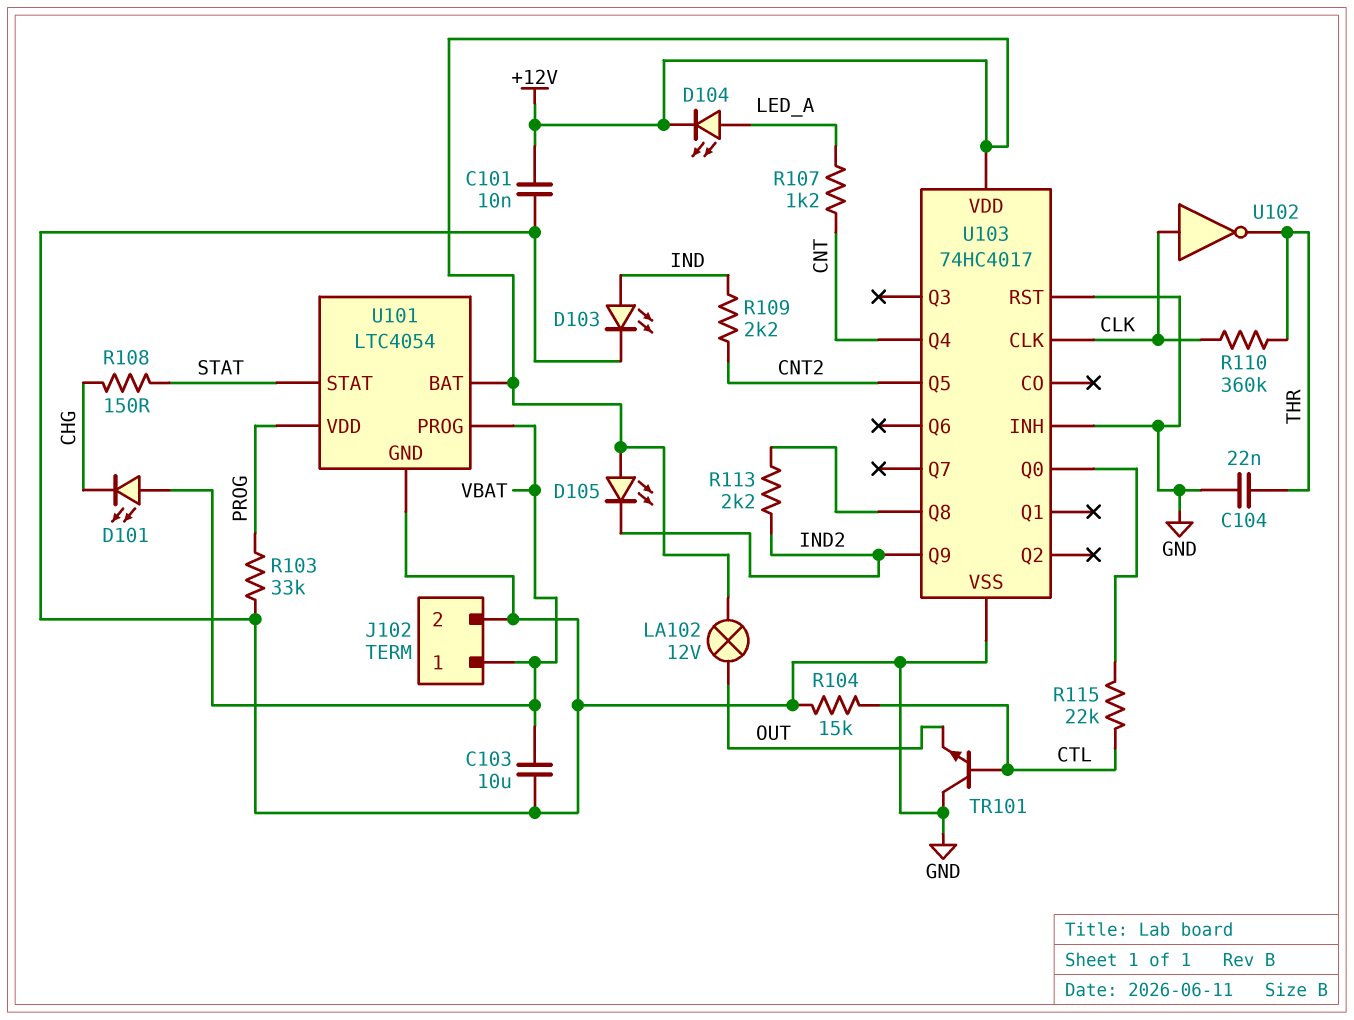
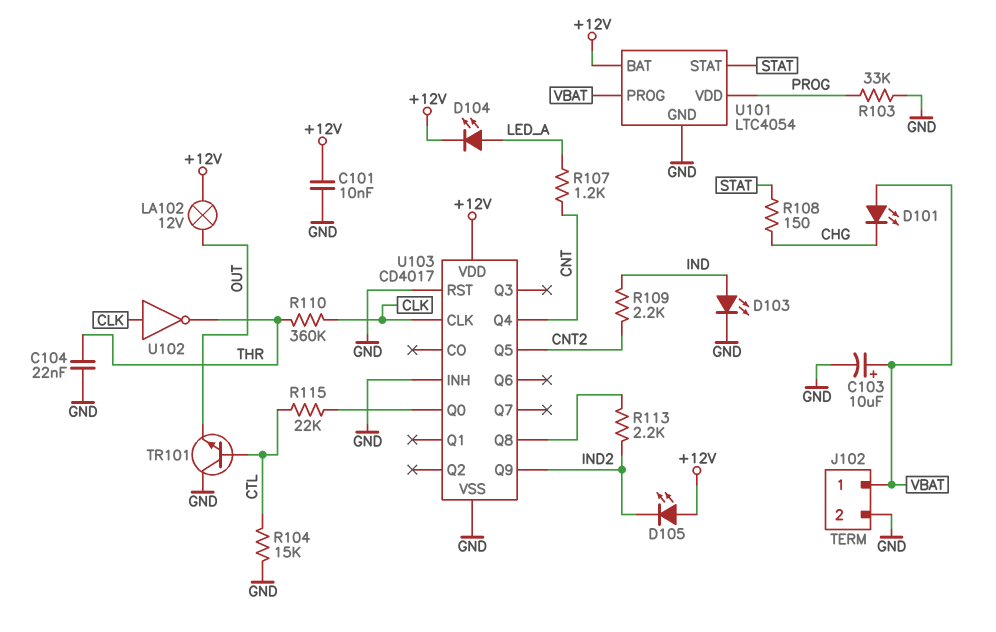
C103: 10uF (GND, VBAT) -> 10uF (plus VBAT, minus GND)
U103: 74HC4017 -> CD4017

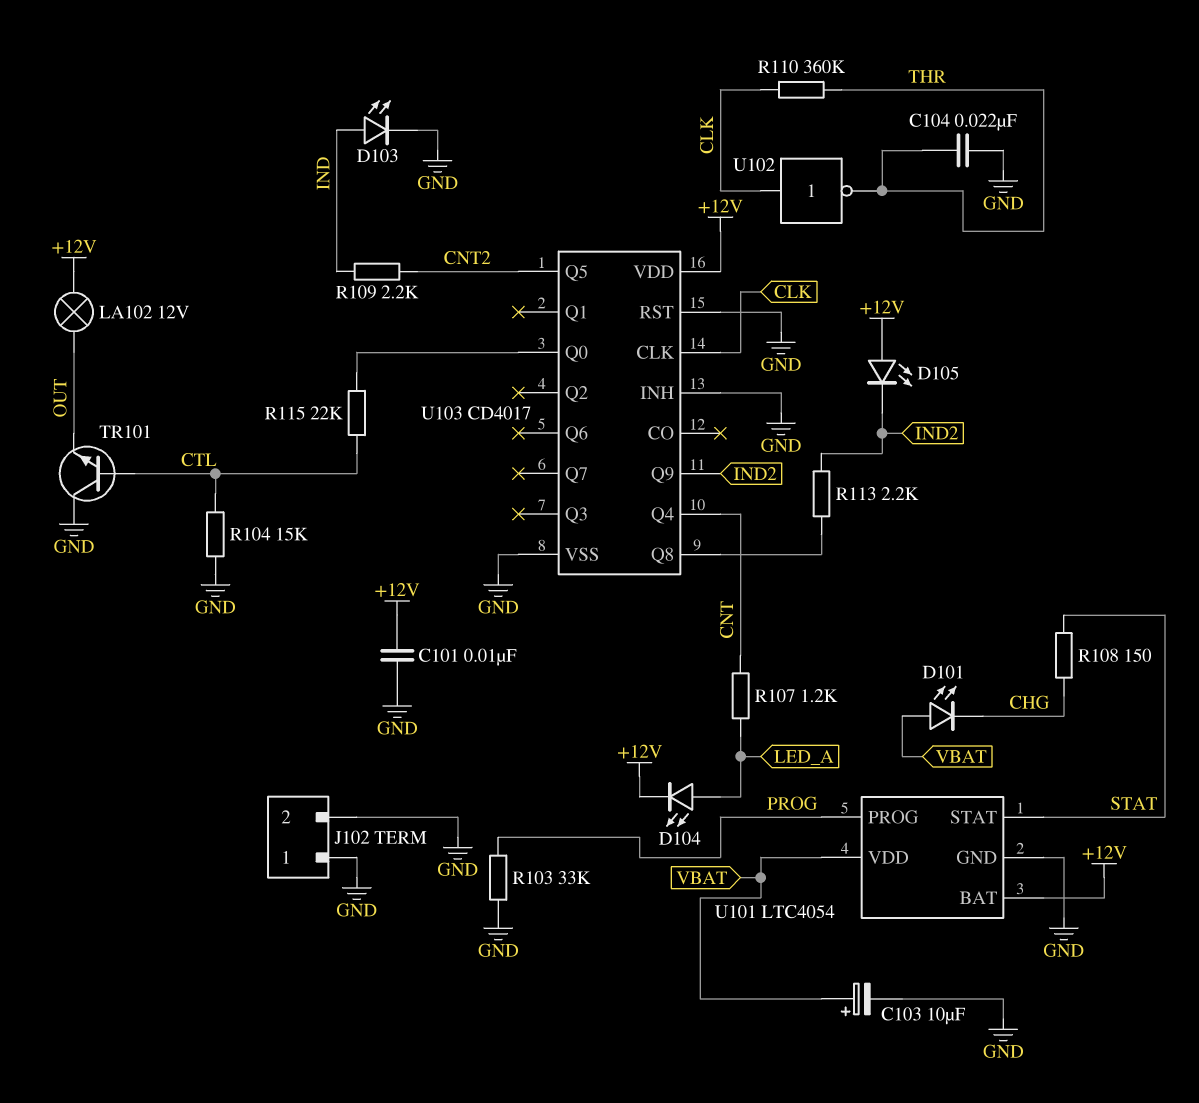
J102 pin 1: VBAT -> GND
U101 pin PROG: VBAT -> PROG
U101 pin VDD: PROG -> VBAT

